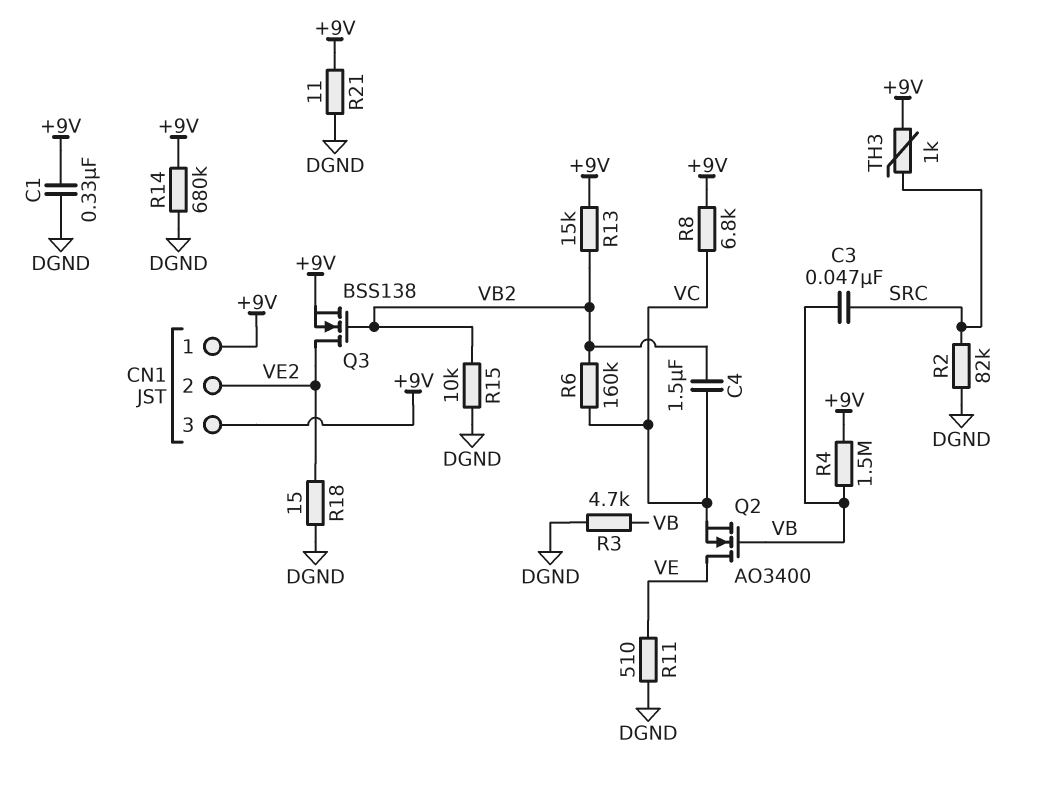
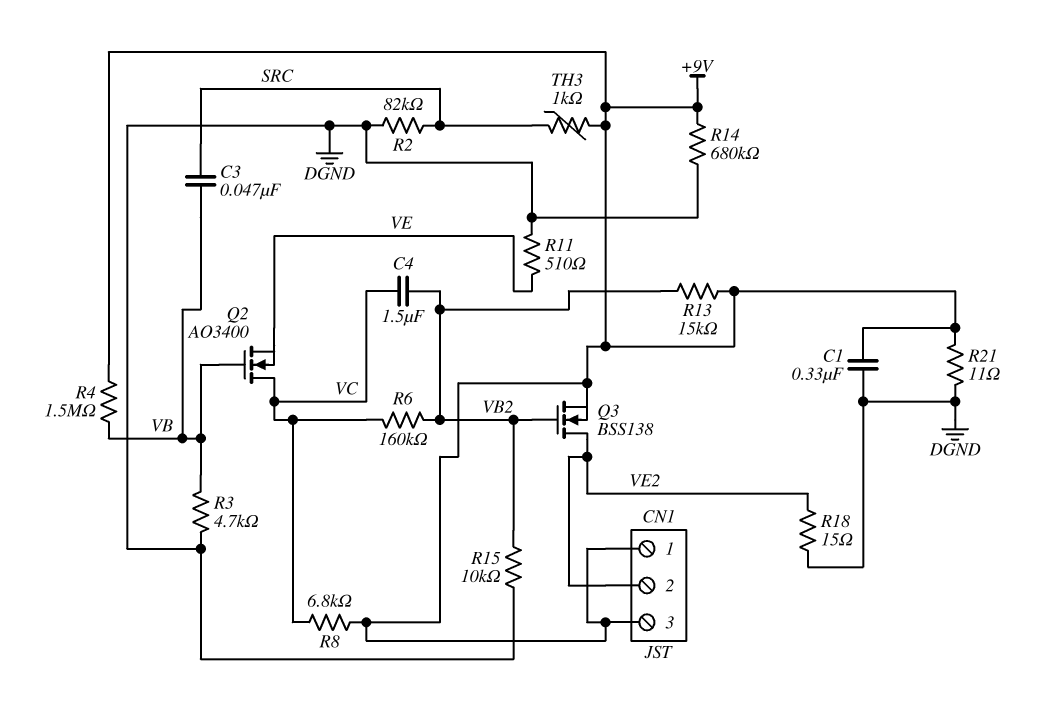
Q2: NMOS AO3400 (G VB, D VE, S VC) -> NMOS AO3400 (G VB, D VC, S VE)

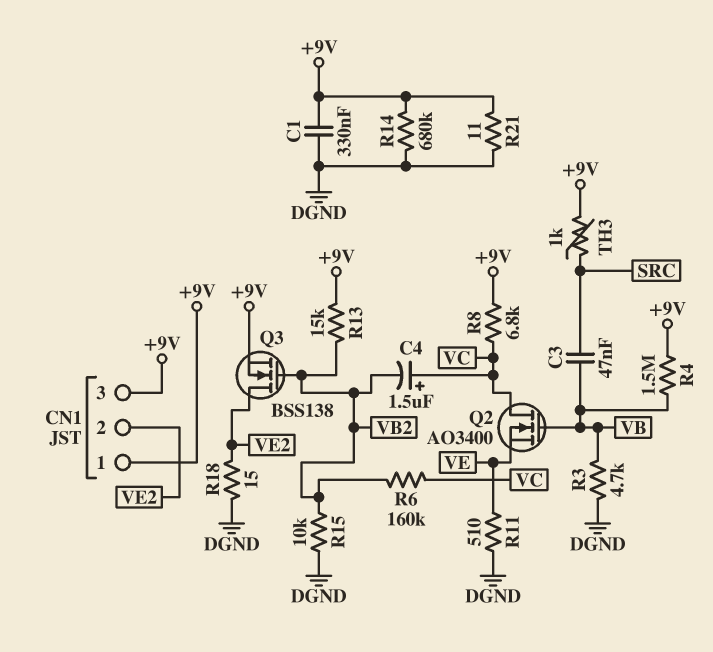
C4: 1.5uF (VB2, VC) -> 1.5uF (plus VC, minus VB2)
R2: 82k (DGND, SRC) -> none

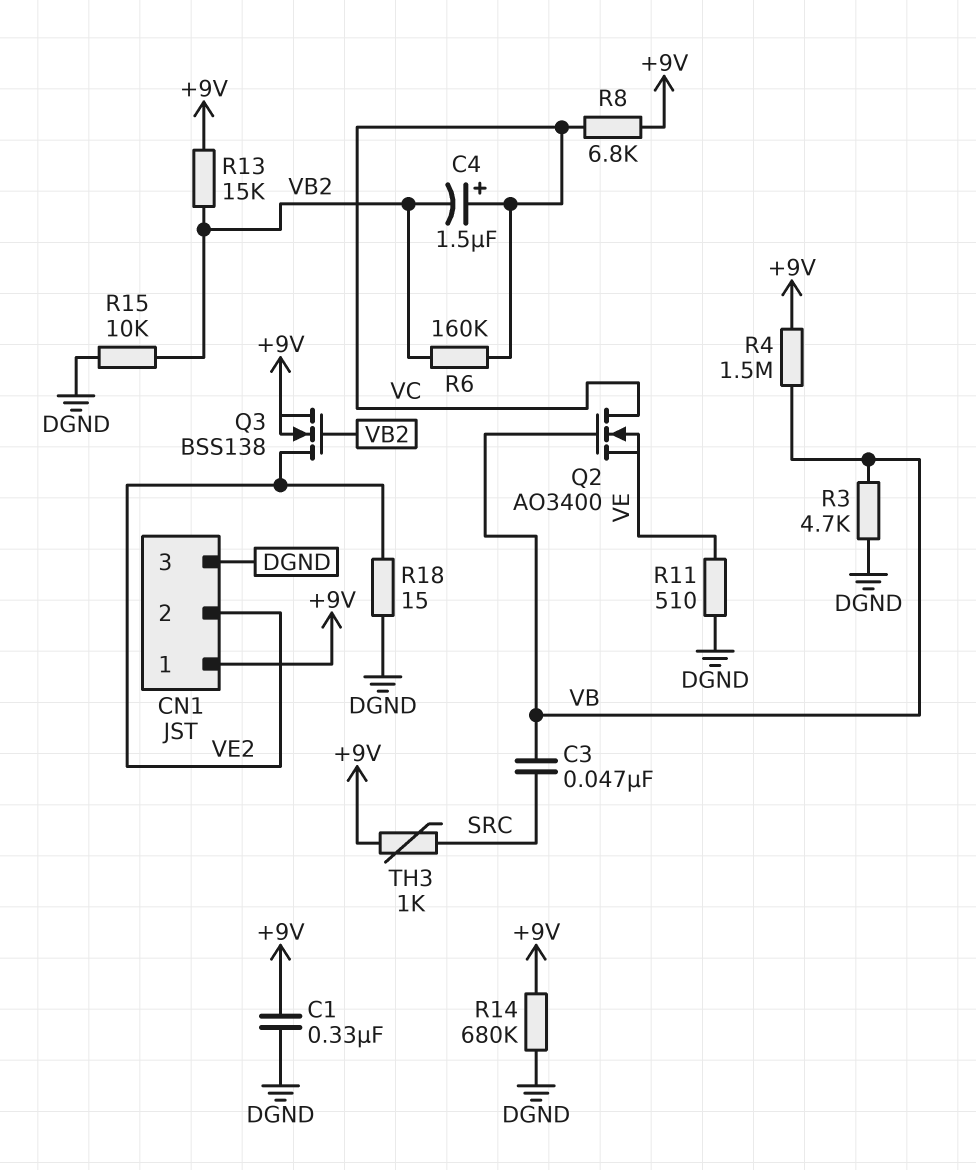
CN1 pin 3: +9V -> DGND
R21: 11 (+9V, DGND) -> none

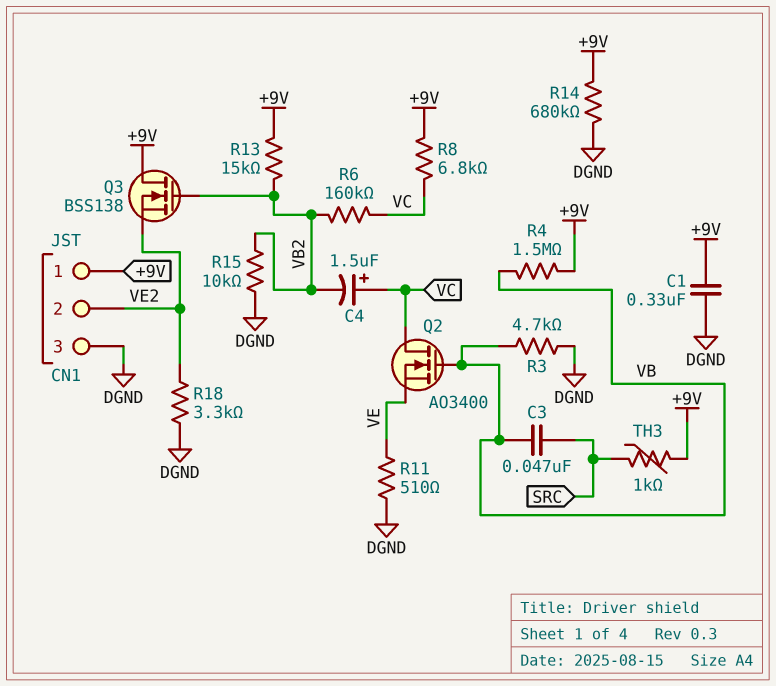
Q3: NMOS BSS138 (G VB2, D VE2, S +9V) -> NMOS BSS138 (G VB2, D +9V, S VE2)
R18: 15 (DGND, VE2) -> 3.3k (DGND, VE2)

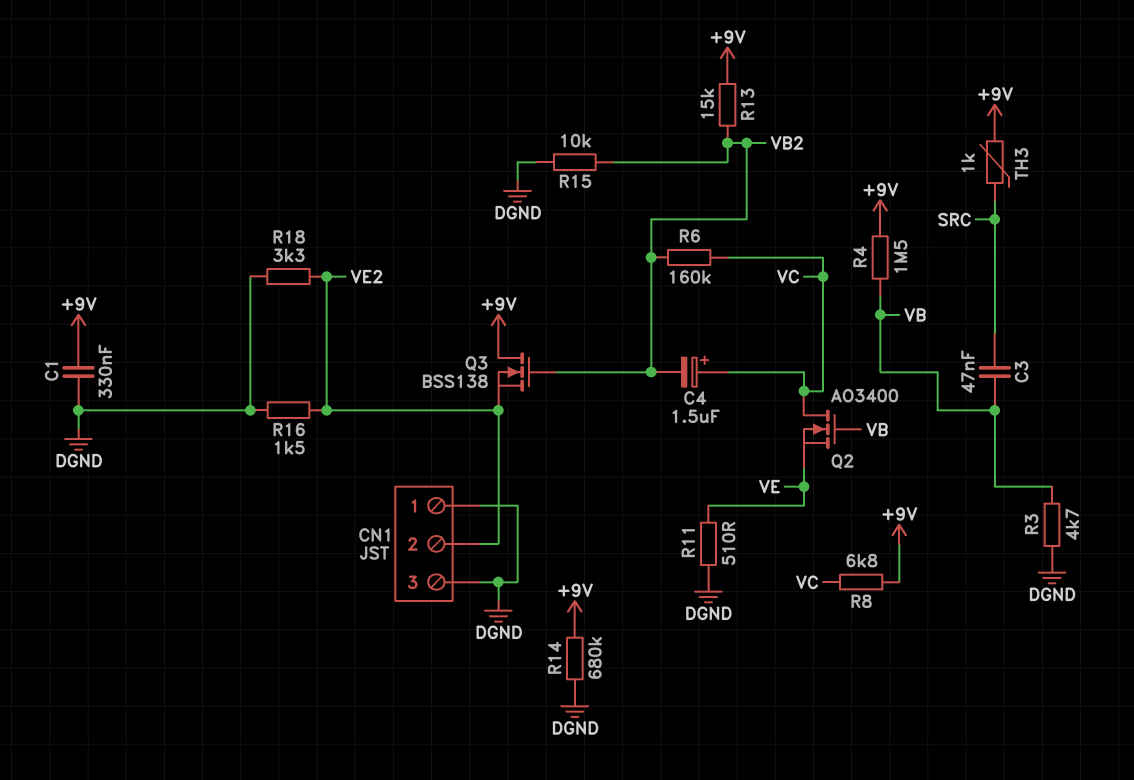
CN1 pin 1: +9V -> DGND
R16: none -> 1.5k (DGND, VE2)

